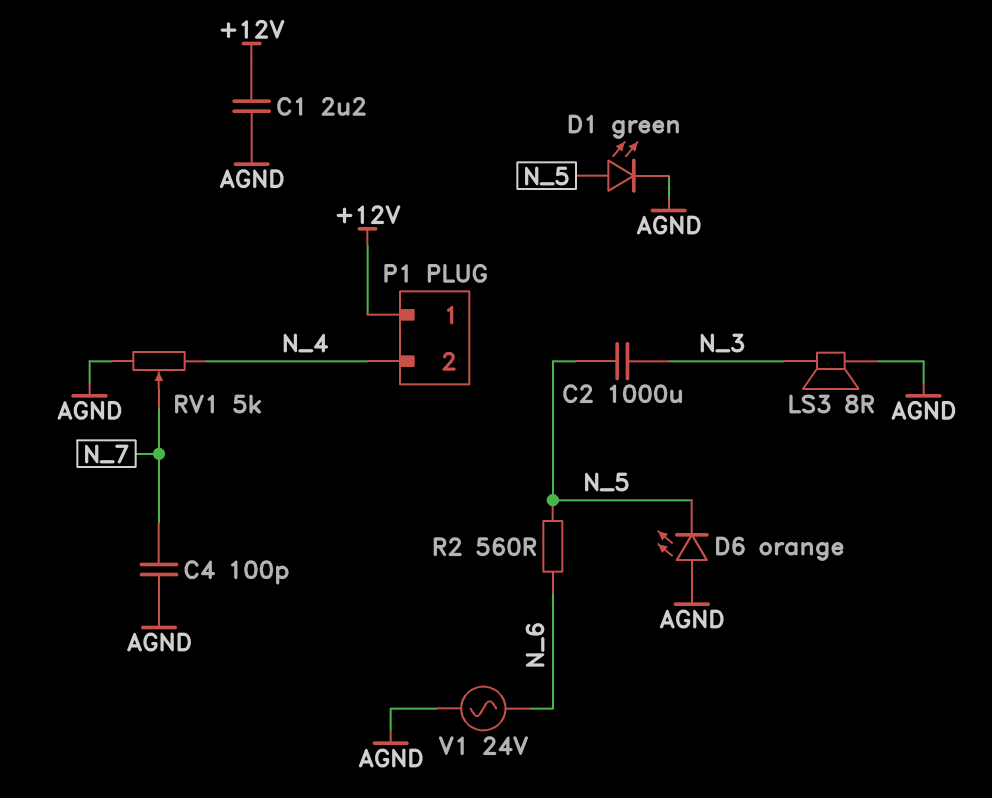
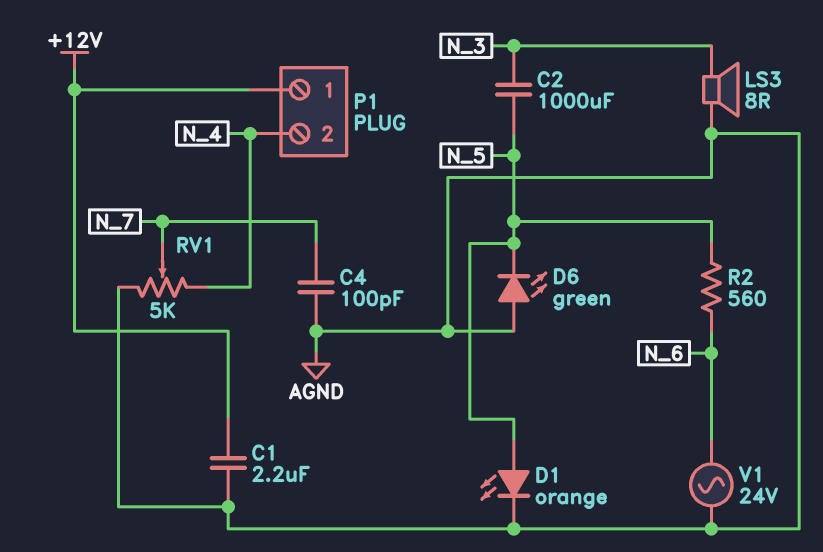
D1: LED green (A N_5, K AGND) -> LED orange (A N_5, K AGND)
D6: LED orange (A AGND, K N_5) -> LED green (A AGND, K N_5)

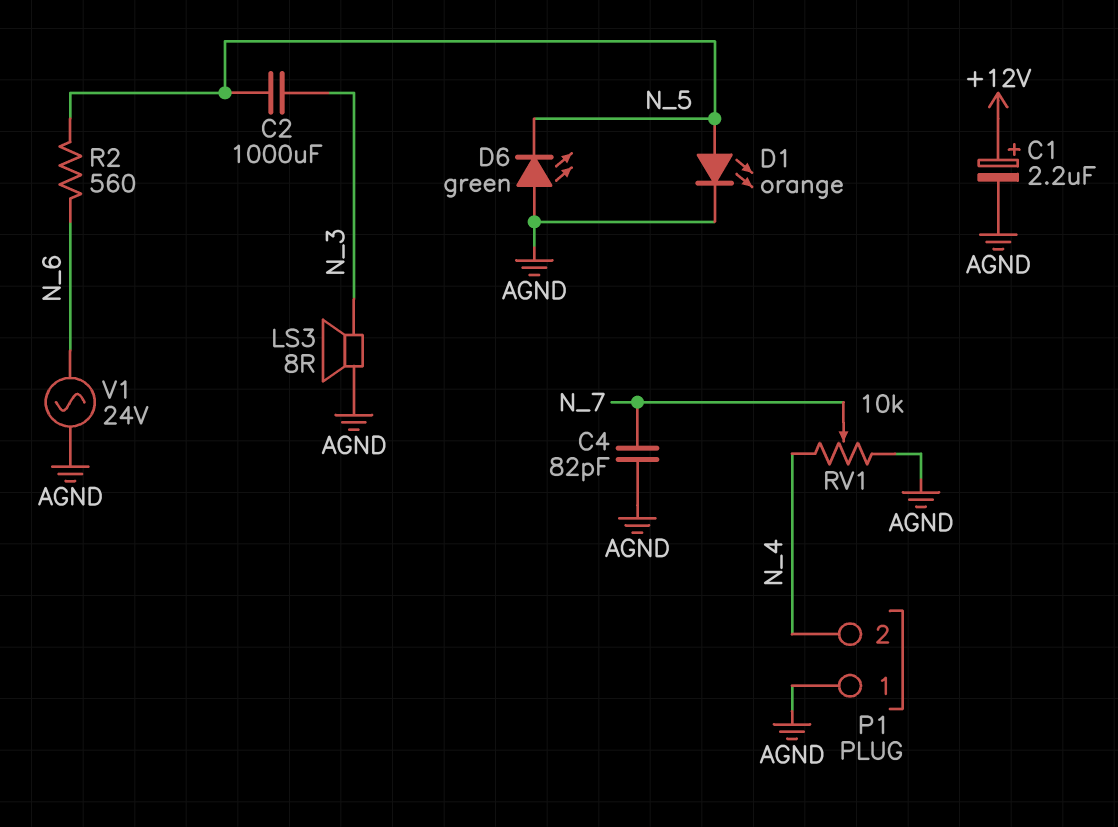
C1: 2.2uF (+12V, AGND) -> 2.2uF (plus +12V, minus AGND)
C4: 100pF (AGND, N_7) -> 82pF (AGND, N_7)
P1 pin 1: +12V -> AGND
RV1: 5k (AGND, N_4, wiper N_7) -> 10k (AGND, N_4, wiper N_7)

